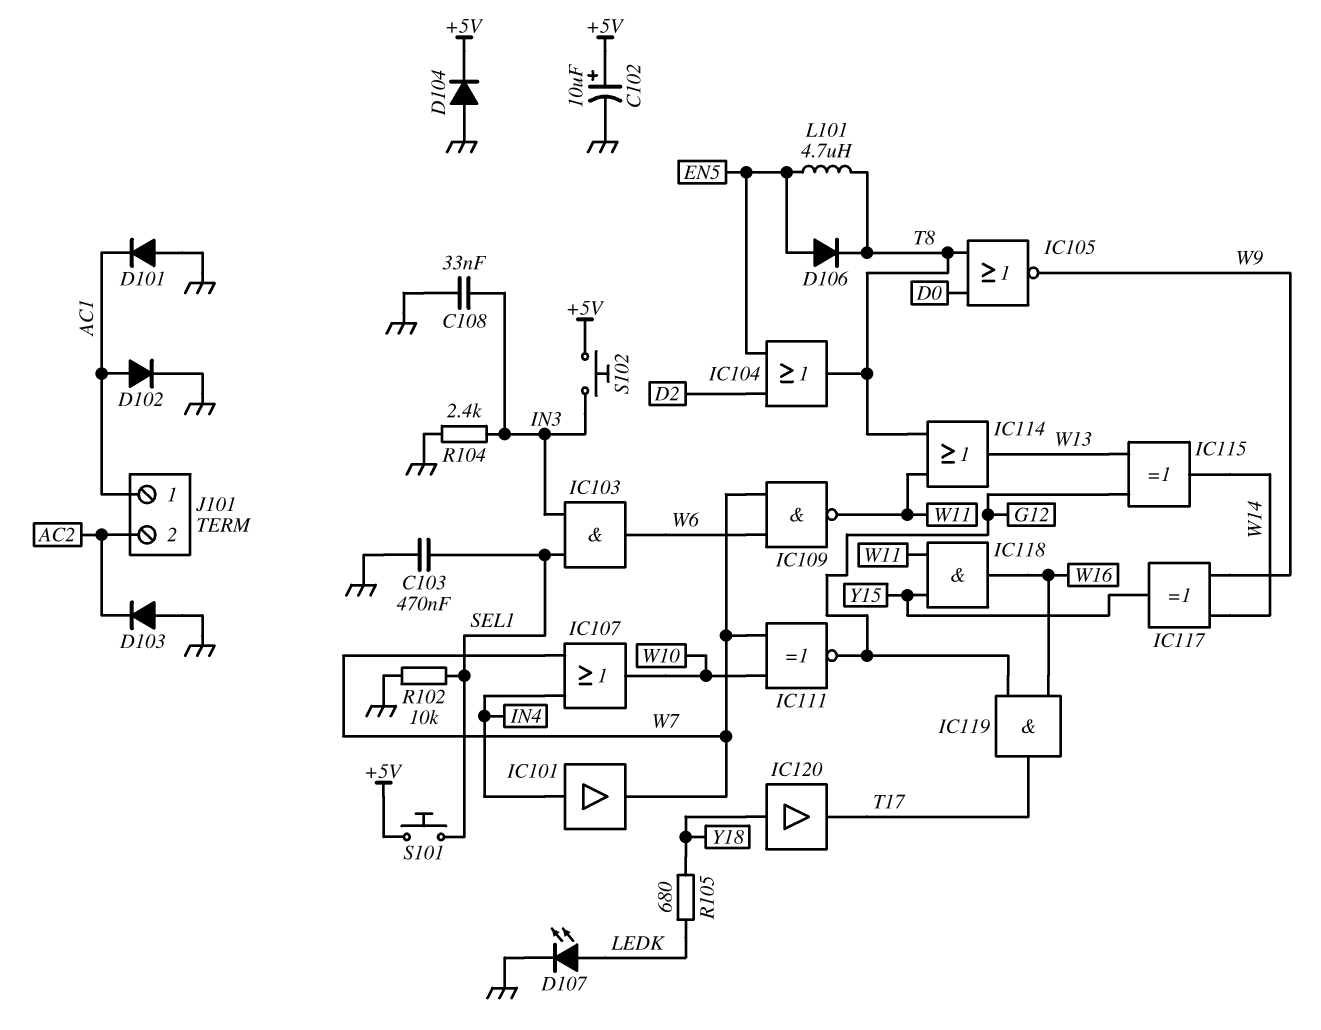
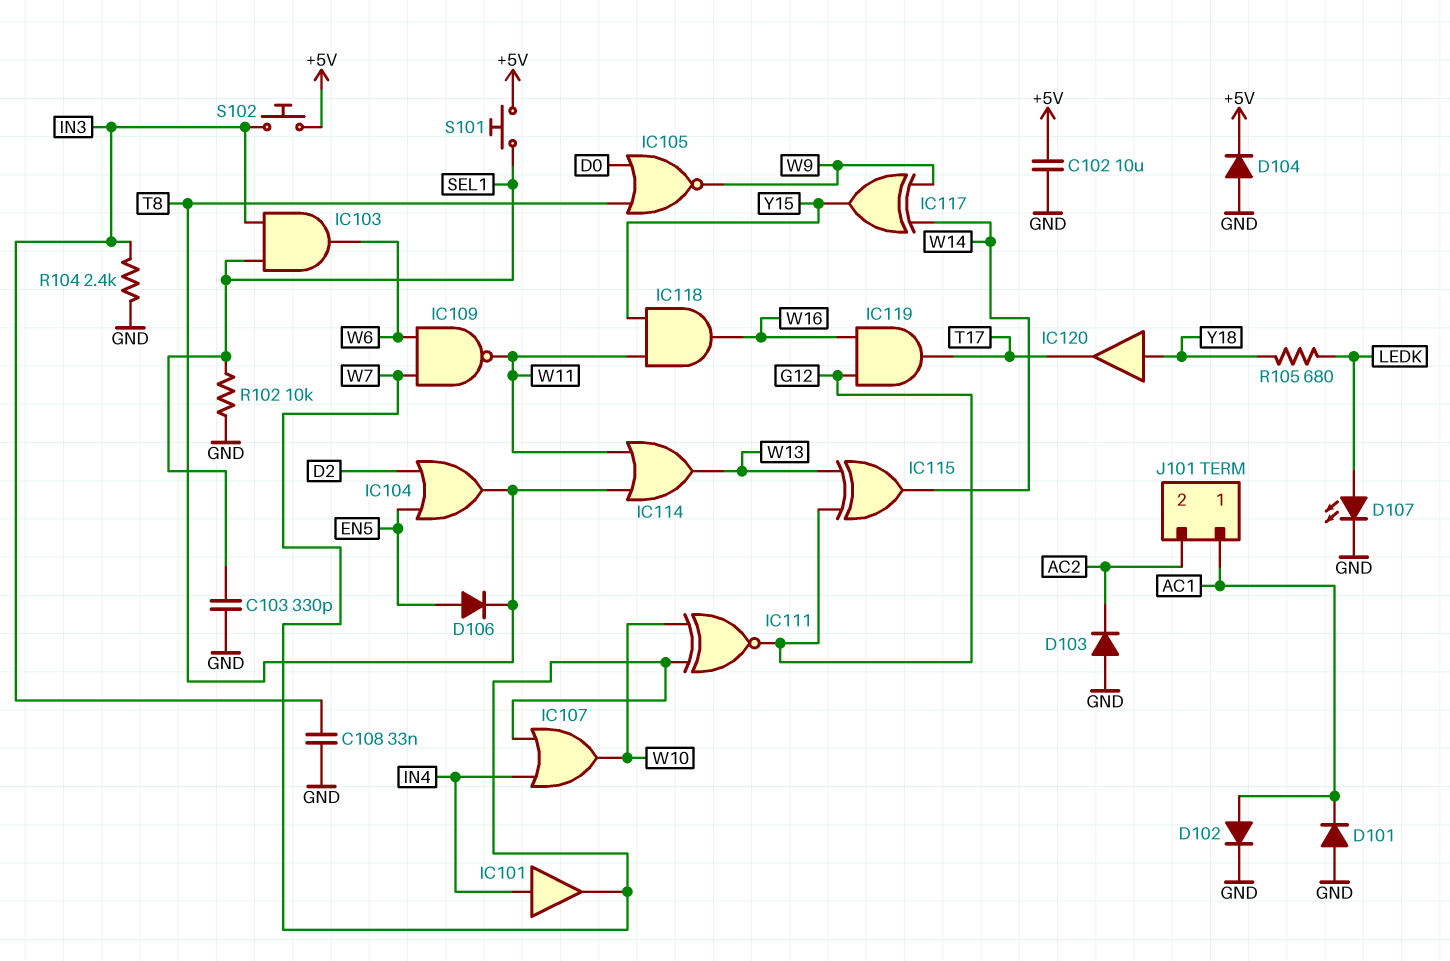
C102: 10uF (plus +5V, minus GND) -> 10uF (+5V, GND)
C103: 470nF (GND, SEL1) -> 330pF (GND, SEL1)
L101: 4.7uH (EN5, T8) -> none

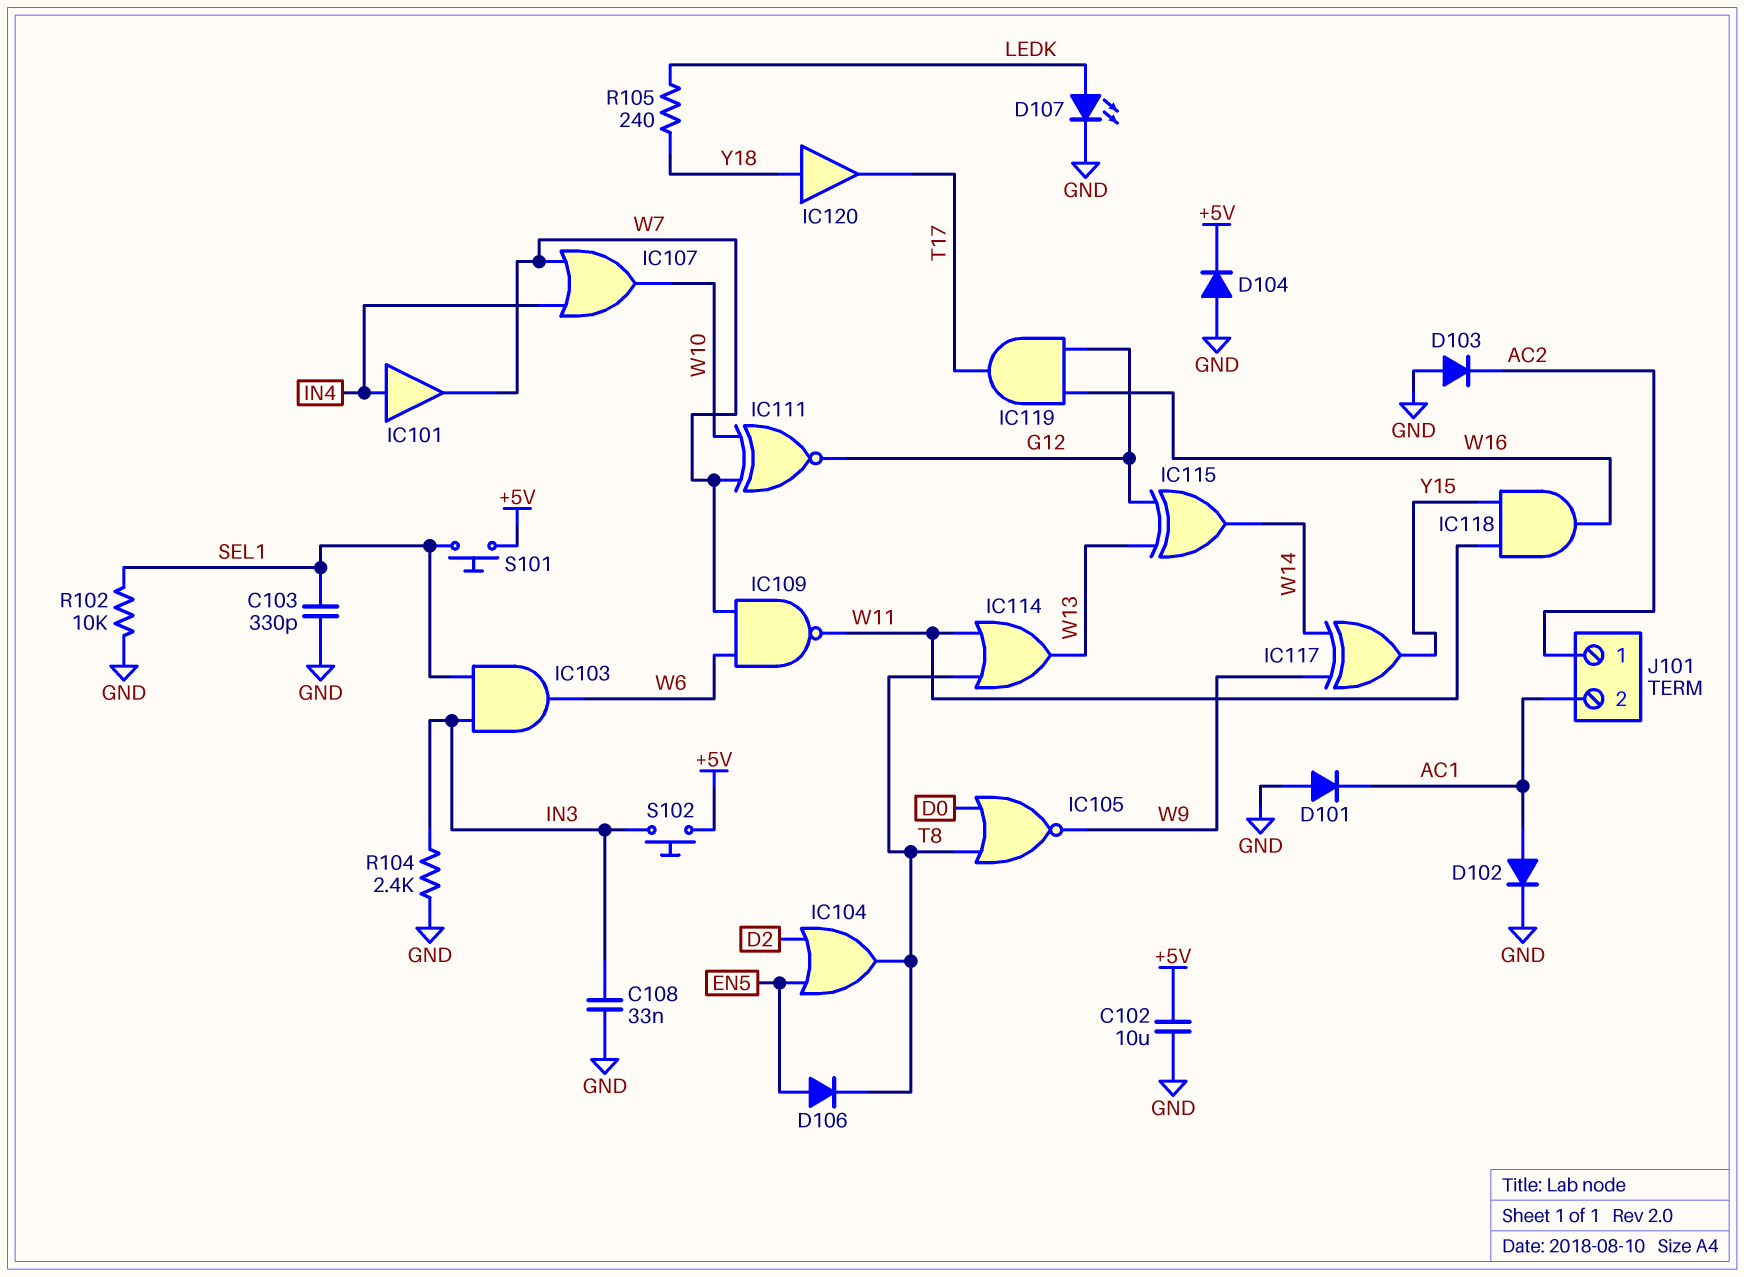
J101 pin 1: AC1 -> AC2
J101 pin 2: AC2 -> AC1
R105: 680 (LEDK, Y18) -> 240 (LEDK, Y18)

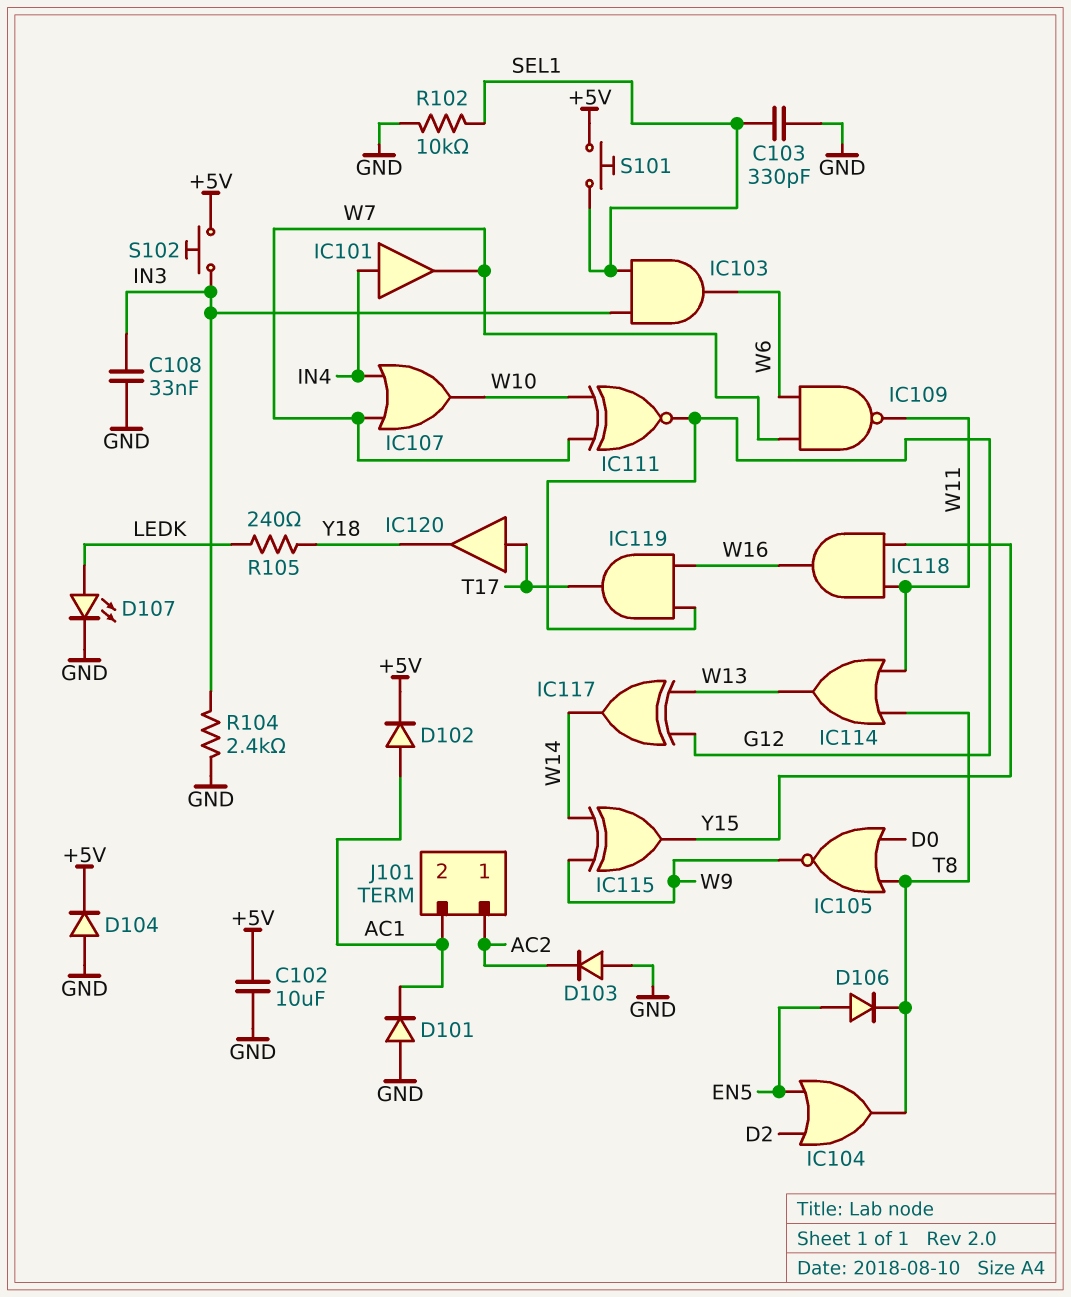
D102: diode (A AC1, K GND) -> diode (A AC1, K +5V)
IC115: XOR (in G12, in W13, out W14) -> XOR (in W9, in W14, out Y15)
IC117: XOR (in W9, in W14, out Y15) -> XOR (in G12, in W13, out W14)
IC120: buffer (in Y18, out T17) -> buffer (in T17, out Y18)

